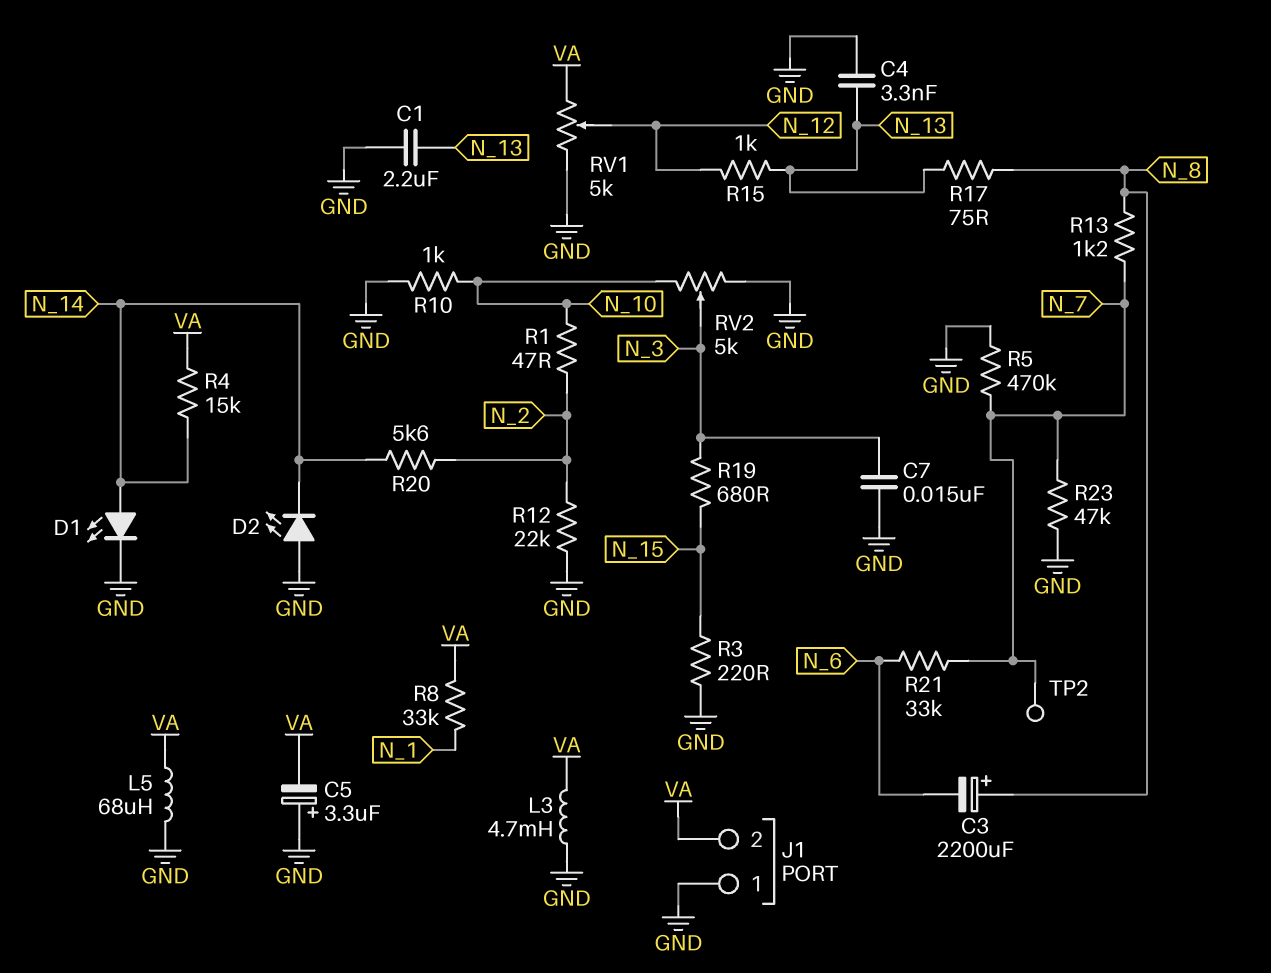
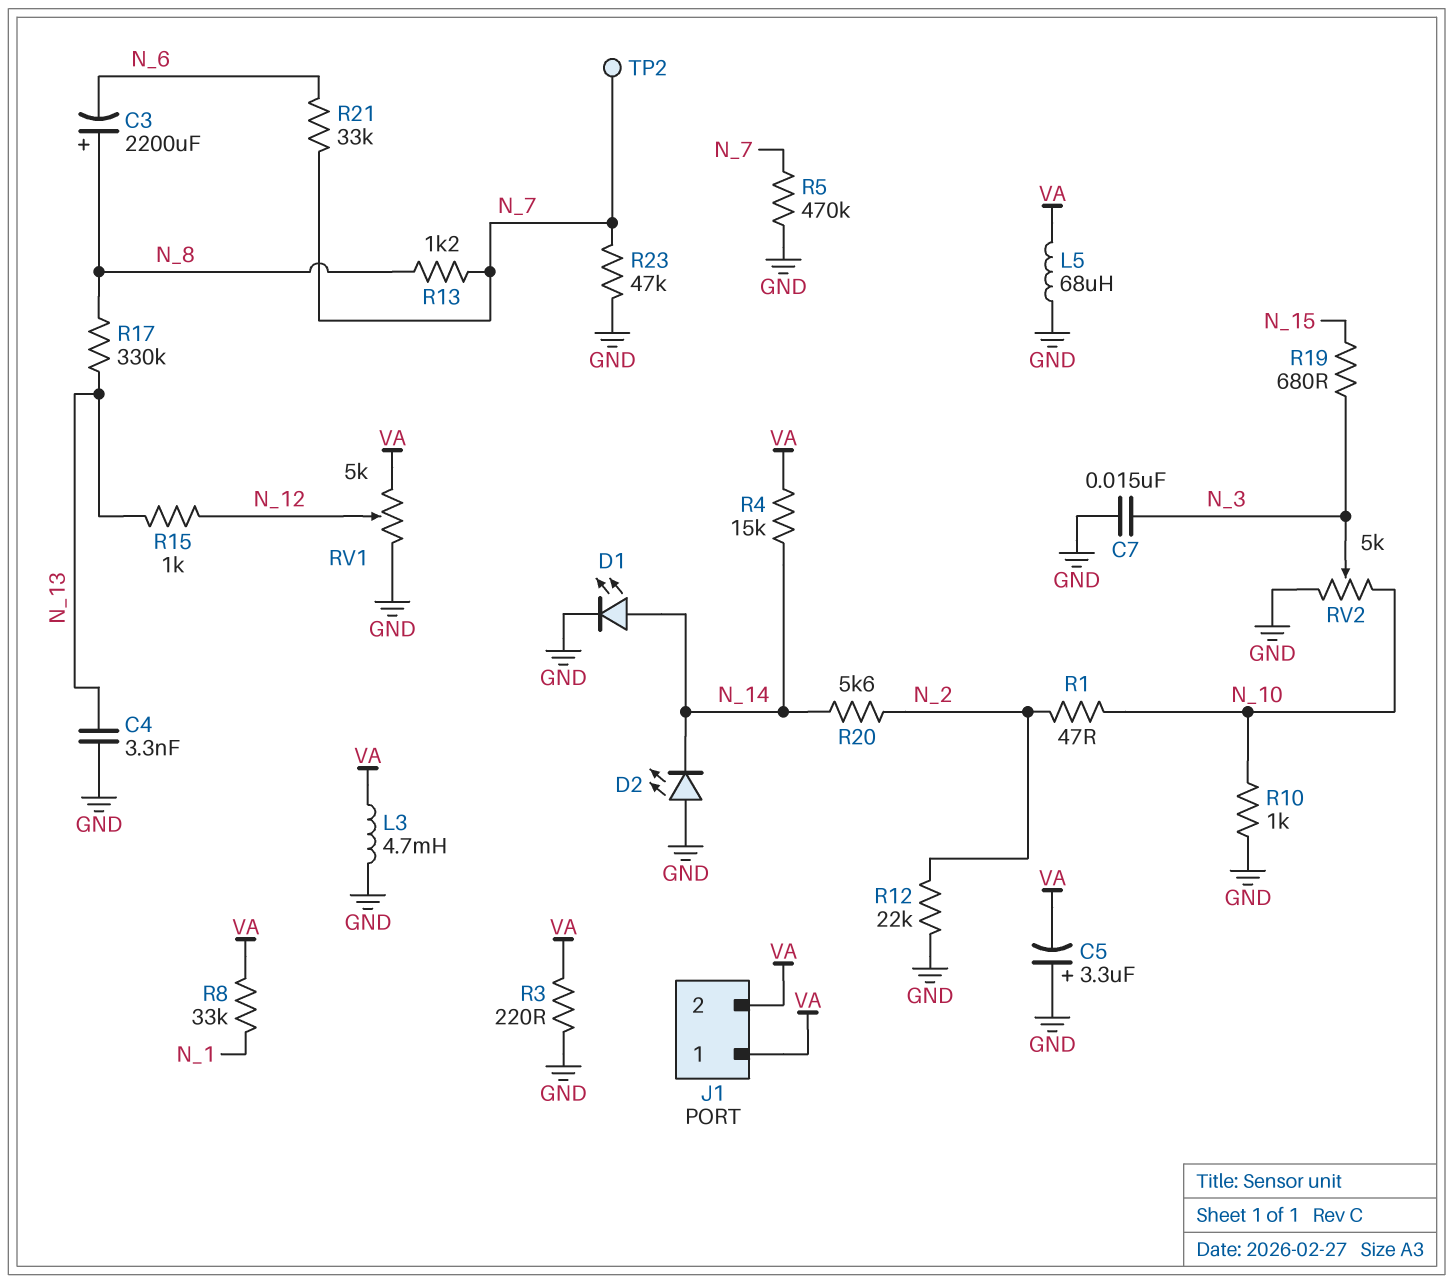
C1: 2.2uF (GND, N_13) -> none
J1 pin 1: GND -> VA
R3: 220 (GND, N_15) -> 220 (GND, VA)
R17: 75 (N_8, N_13) -> 330k (N_8, N_13)

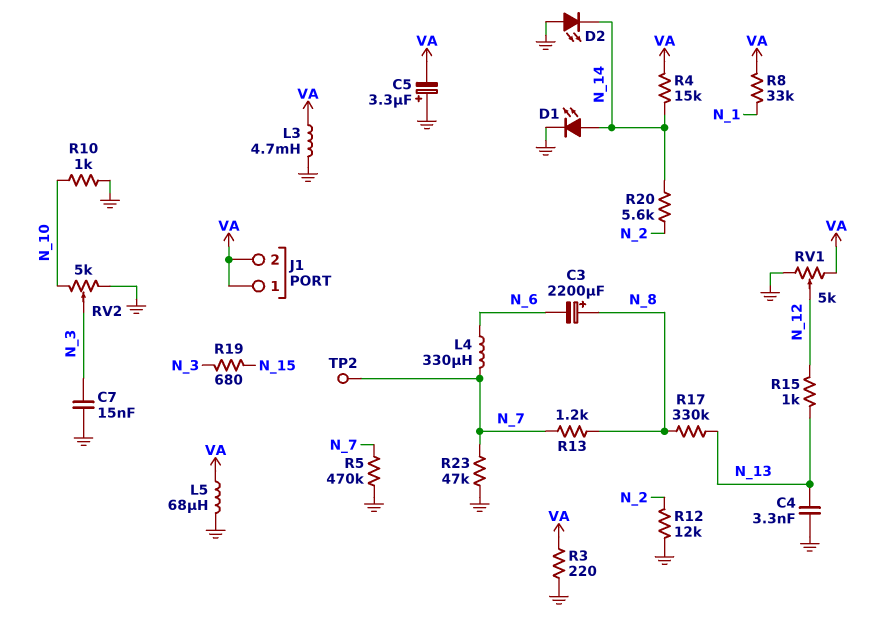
L4: none -> 330uH (N_6, N_7)
R1: 47 (N_2, N_10) -> none
R12: 22k (GND, N_2) -> 12k (GND, N_2)
R21: 33k (N_6, N_7) -> none

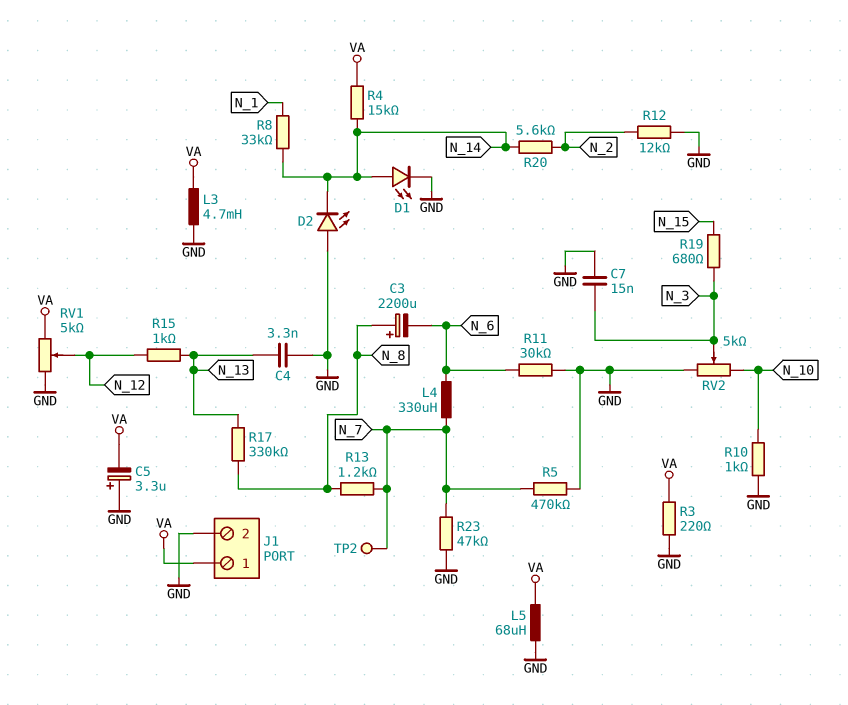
J1 pin 2: VA -> GND
R8: 33k (N_1, VA) -> 33k (N_1, N_14)
R11: none -> 30k (GND, N_6)

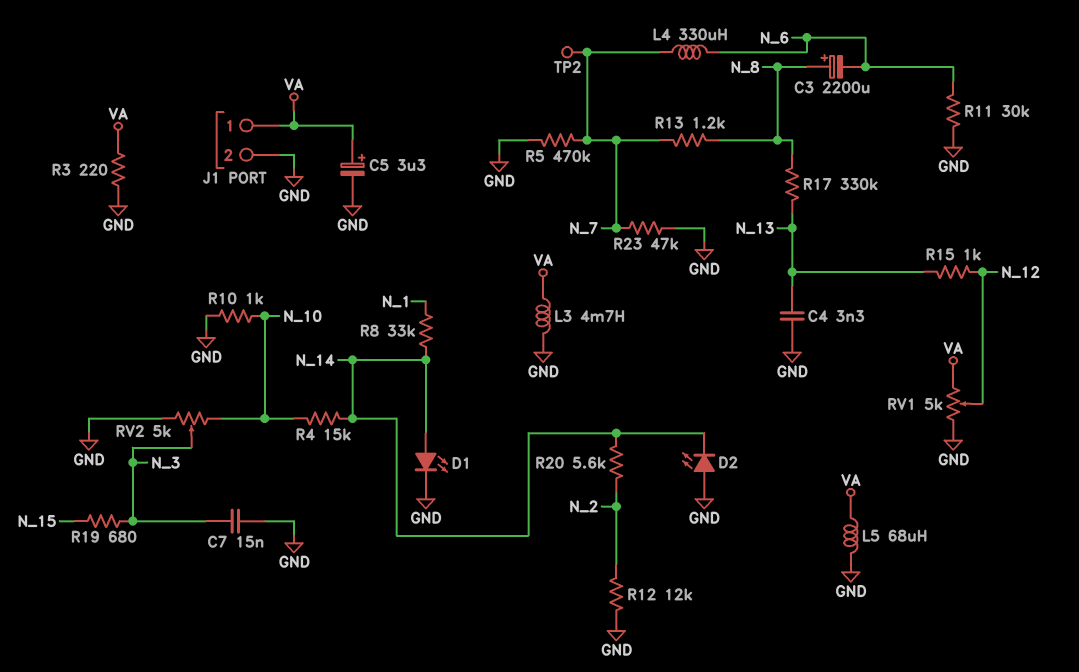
C5: 3.3uF (plus GND, minus VA) -> 3.3uF (plus VA, minus GND)
R4: 15k (N_14, VA) -> 15k (N_10, N_14)

